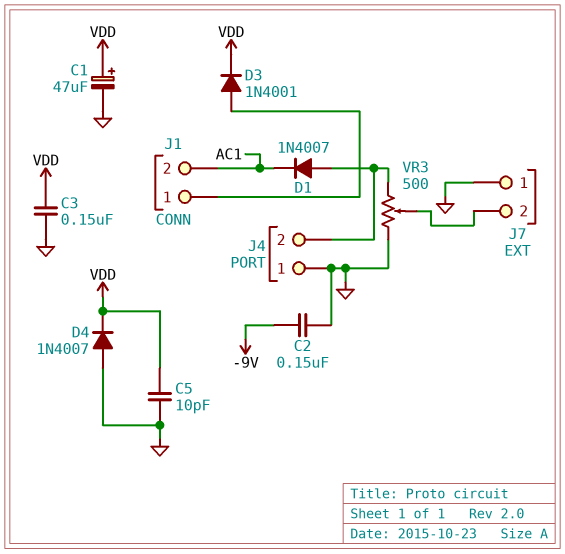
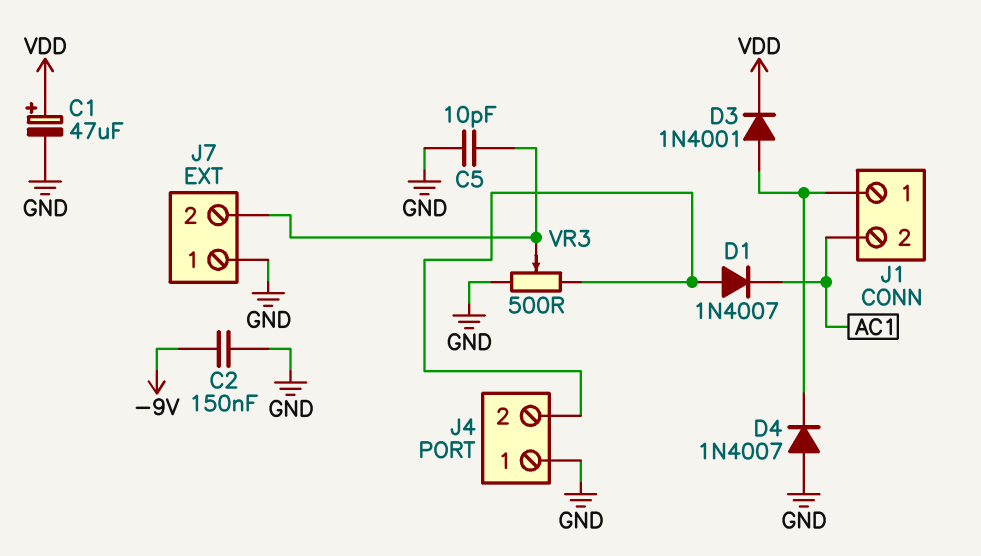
C3: 150nF (GND, VDD) -> none
C5: 10pF (GND, VDD) -> 10pF (GND, J7/2)
D4: diode 1N4007 (A GND, K VDD) -> diode 1N4007 (A GND, K J1/1)

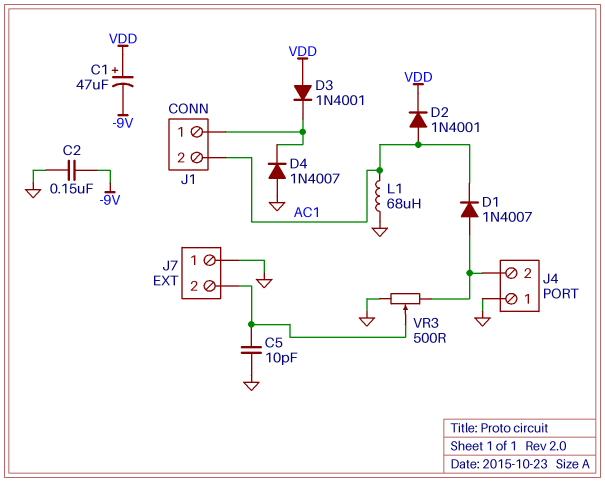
C1: 47uF (plus VDD, minus GND) -> 47uF (plus VDD, minus -9V)
D2: none -> diode 1N4001 (A AC1, K VDD)
D3: diode 1N4001 (A J1/1, K VDD) -> diode 1N4001 (A VDD, K J1/1)
L1: none -> 68uH (AC1, GND)

